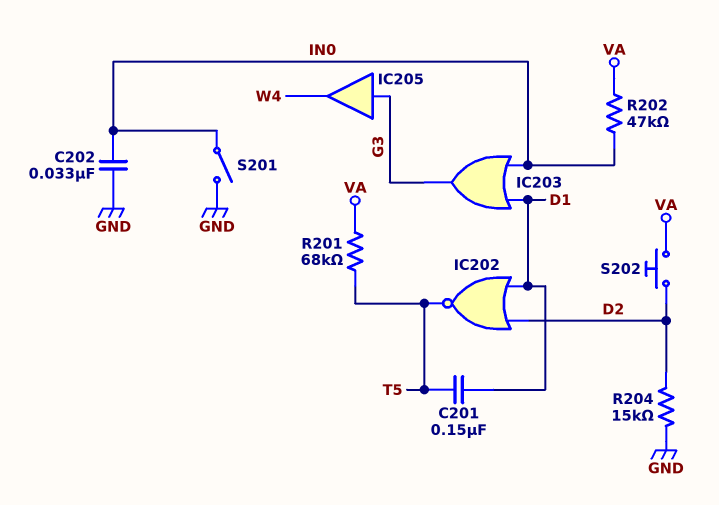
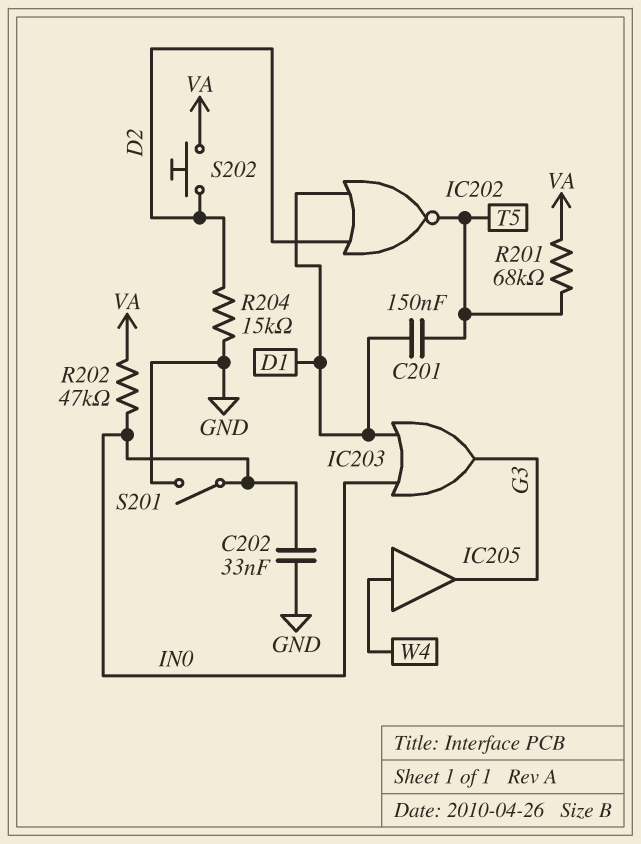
IC205: buffer (in G3, out W4) -> buffer (in W4, out G3)

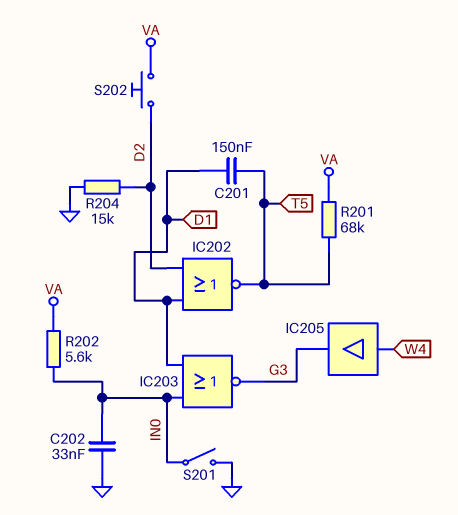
IC203: OR (in D1, in IN0, out G3) -> NOR (in D1, in IN0, out G3)
R202: 47k (IN0, VA) -> 5.6k (IN0, VA)

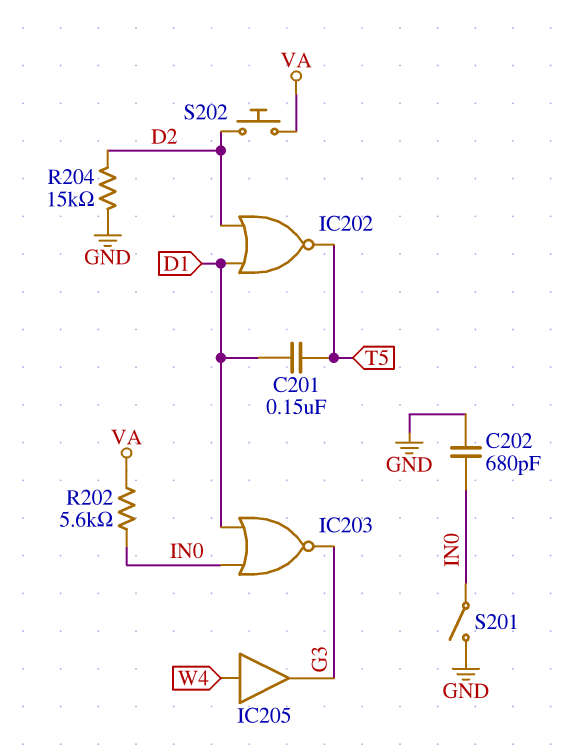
C202: 33nF (GND, IN0) -> 680pF (GND, IN0)
R201: 68k (T5, VA) -> none

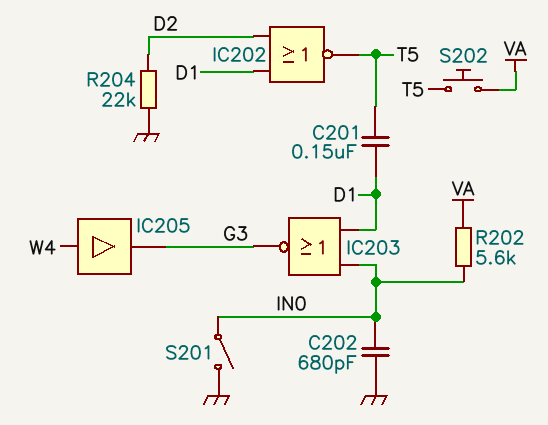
R204: 15k (D2, GND) -> 22k (D2, GND)
S202: button (D2, VA) -> button (T5, VA)

